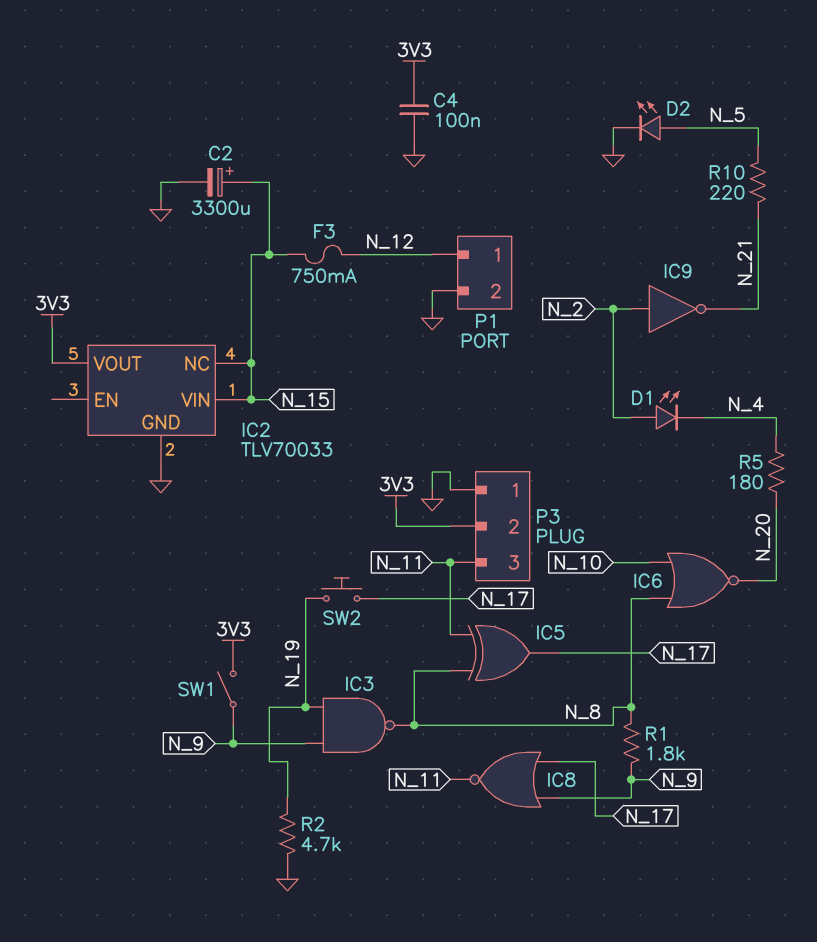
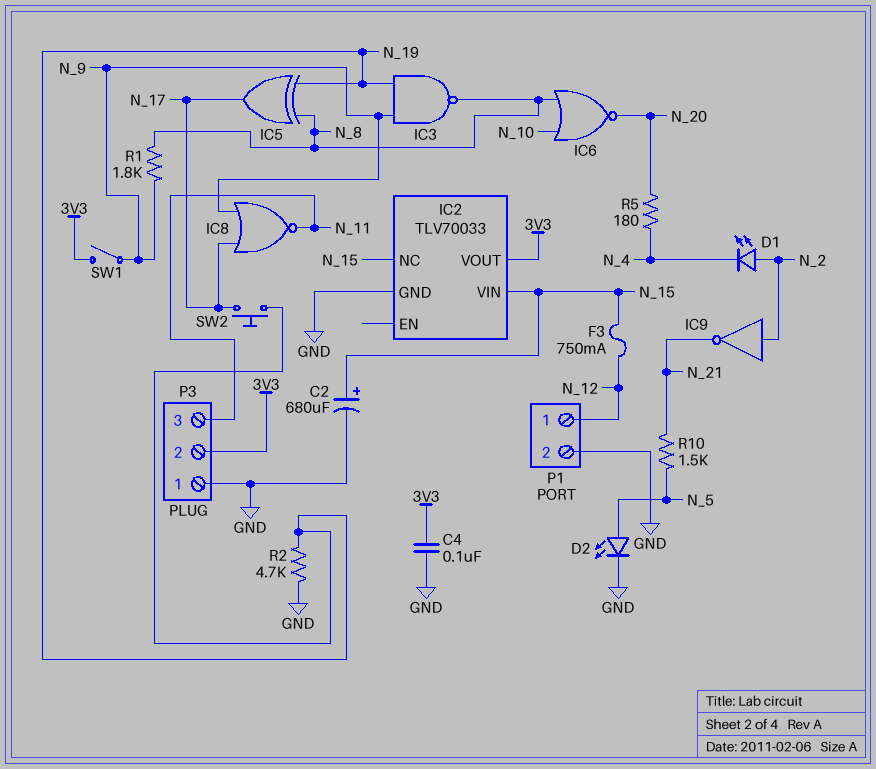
C2: 3300uF (plus N_15, minus GND) -> 680uF (plus N_15, minus GND)
IC5: XOR (in N_8, in N_11, out N_17) -> XOR (in N_8, in N_19, out N_17)
R10: 220 (N_5, N_21) -> 1.5k (N_5, N_21)

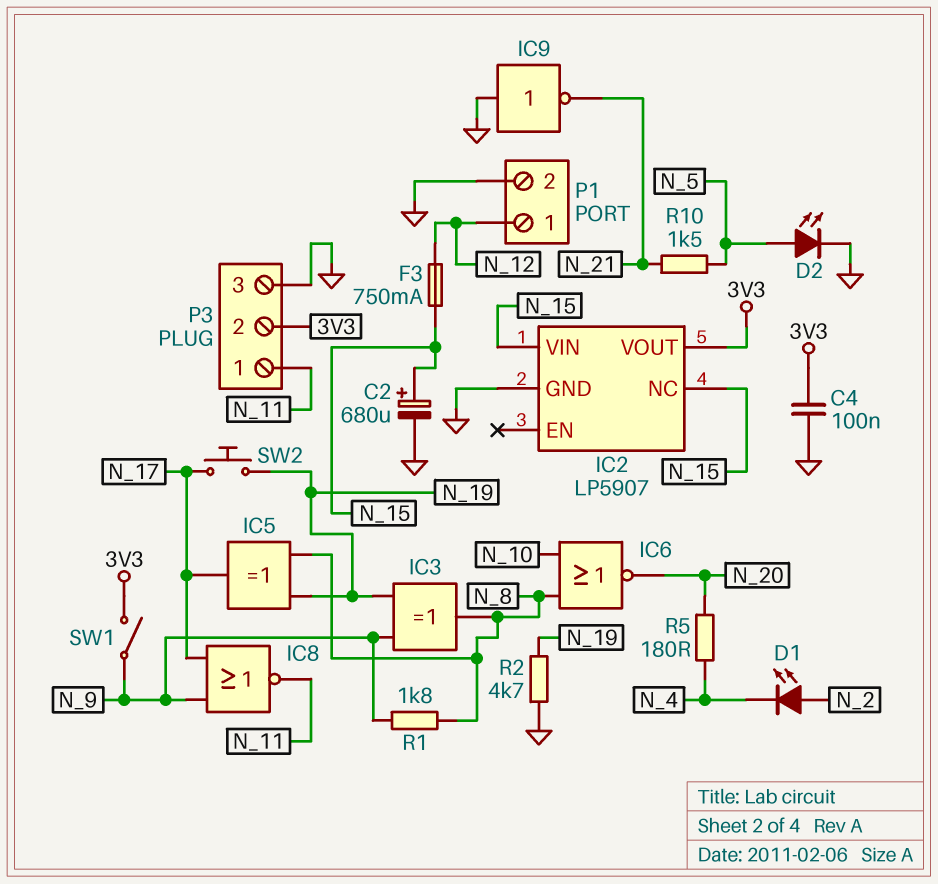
IC2: TLV70033 -> LP5907
IC3: NAND (in N_9, in N_19, out N_8) -> XOR (in N_9, in N_19, out N_8)
IC9: NOT (in N_2, out N_21) -> NOT (in GND, out N_21)
P3 pin 1: GND -> N_11
P3 pin 3: N_11 -> GND

